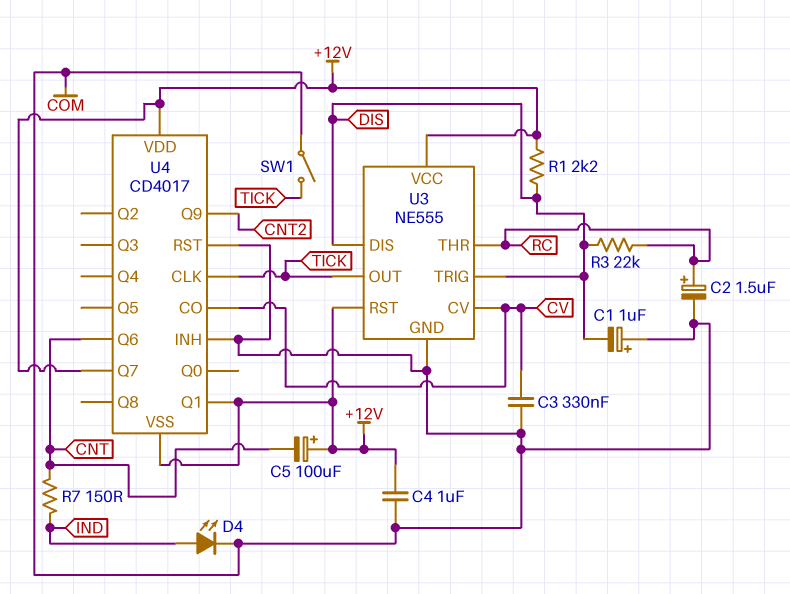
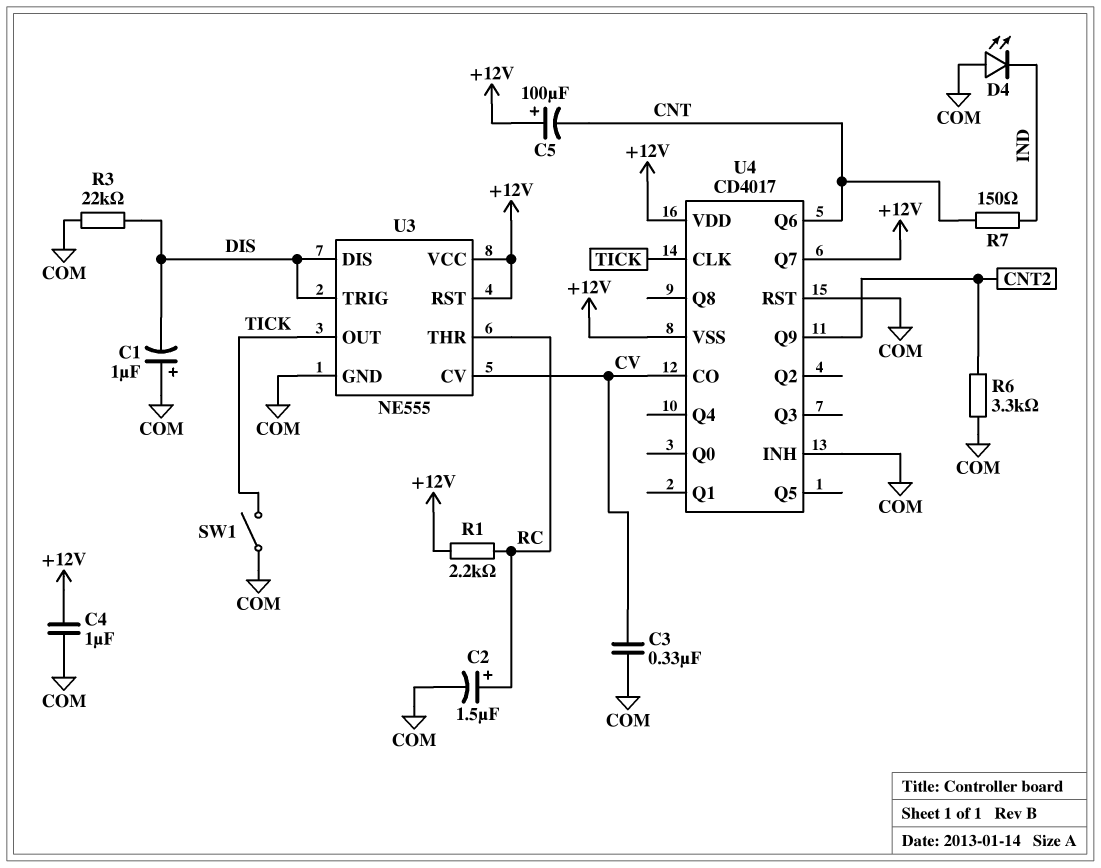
D4: LED (A IND, K COM) -> LED (A COM, K IND)
R1: 2.2k (+12V, DIS) -> 2.2k (+12V, RC)
R3: 22k (DIS, RC) -> 22k (COM, DIS)
R6: none -> 3.3k (CNT2, COM)
U4 pin Q1: +12V -> none

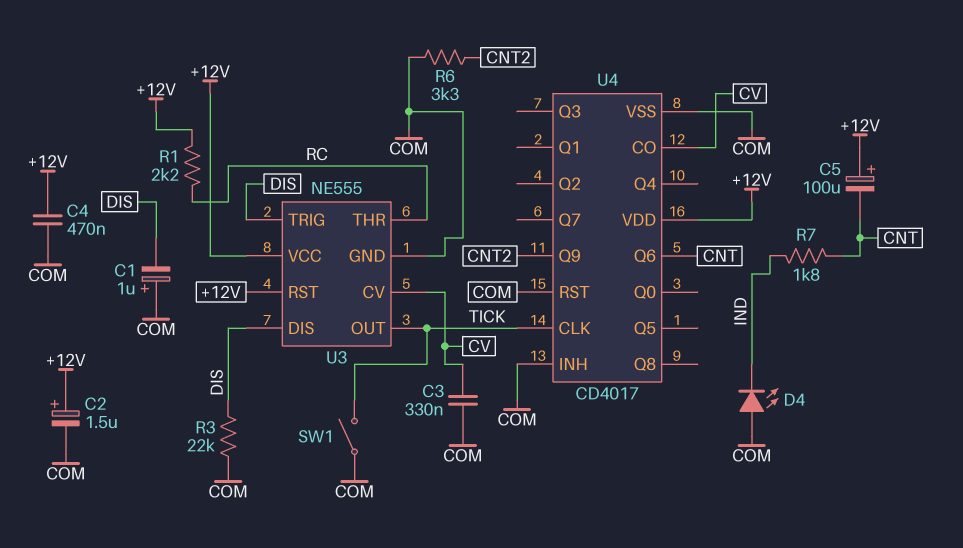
C2: 1.5uF (plus RC, minus COM) -> 1.5uF (plus +12V, minus COM)
C4: 1uF (+12V, COM) -> 470nF (+12V, COM)
R7: 150 (CNT, IND) -> 1.8k (CNT, IND)
U4 pin Q7: +12V -> none
U4 pin VSS: +12V -> COM

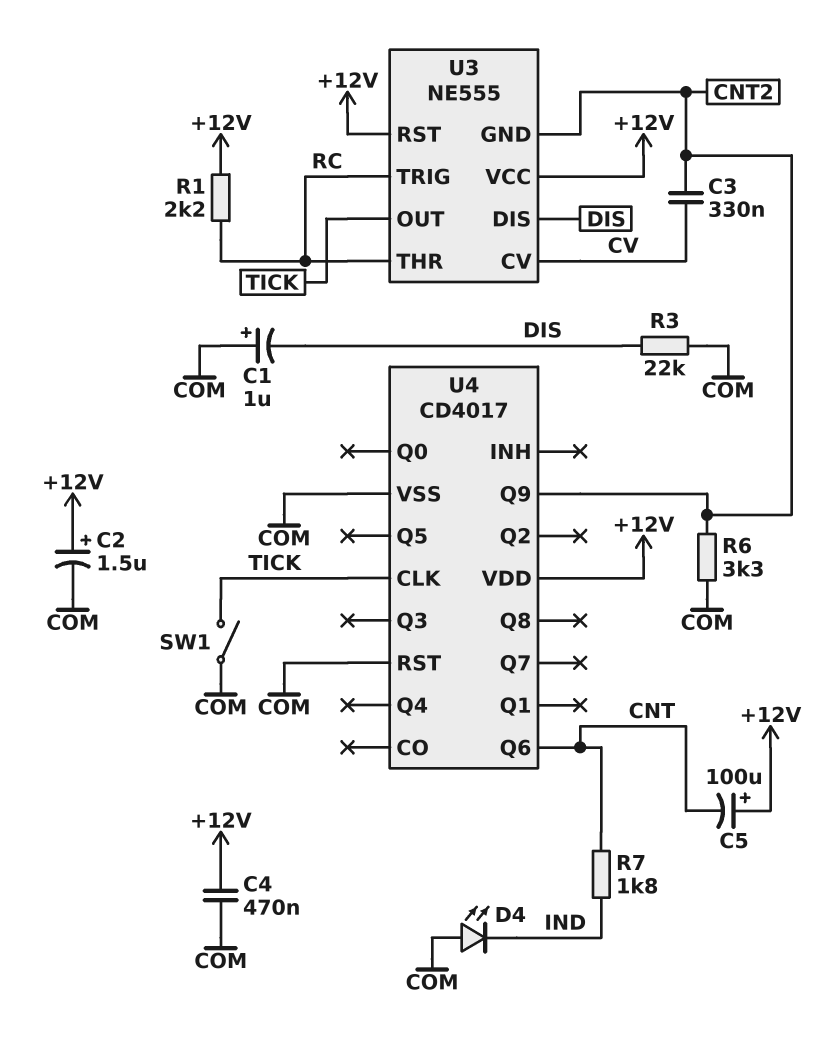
C3: 330nF (COM, CV) -> 330nF (CNT2, CV)
U3 pin GND: COM -> CNT2
U3 pin TRIG: DIS -> RC
U4 pin CO: CV -> none
U4 pin INH: COM -> none

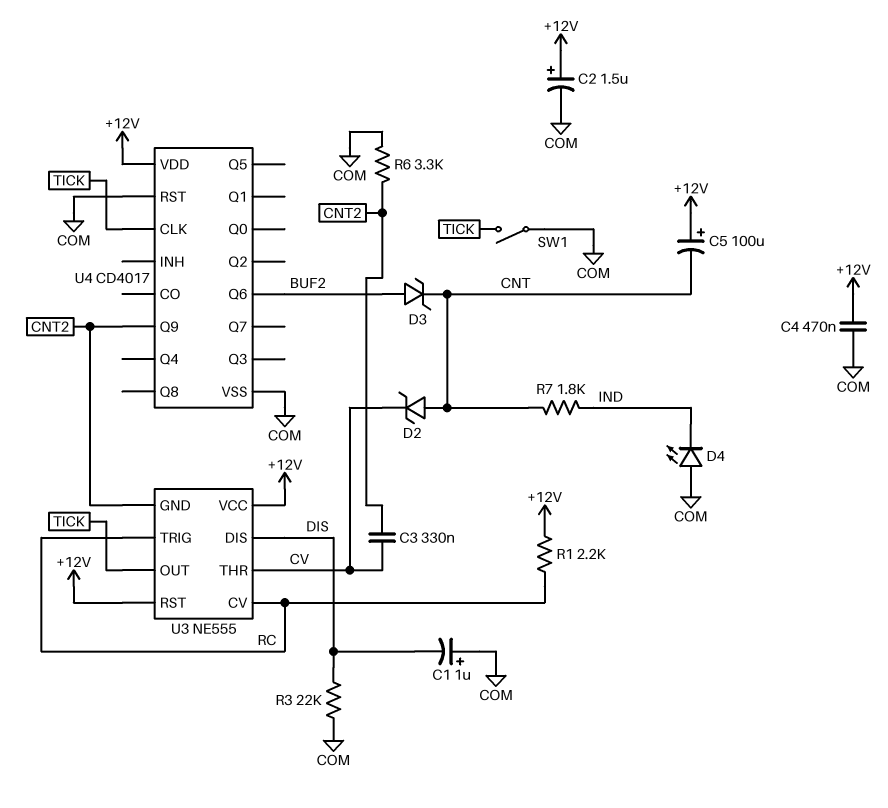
D2: none -> zener (A CNT, K CV)
D3: none -> zener (A BUF2, K CNT)
U3 pin CV: CV -> RC
U3 pin THR: RC -> CV
U4 pin Q6: CNT -> BUF2

